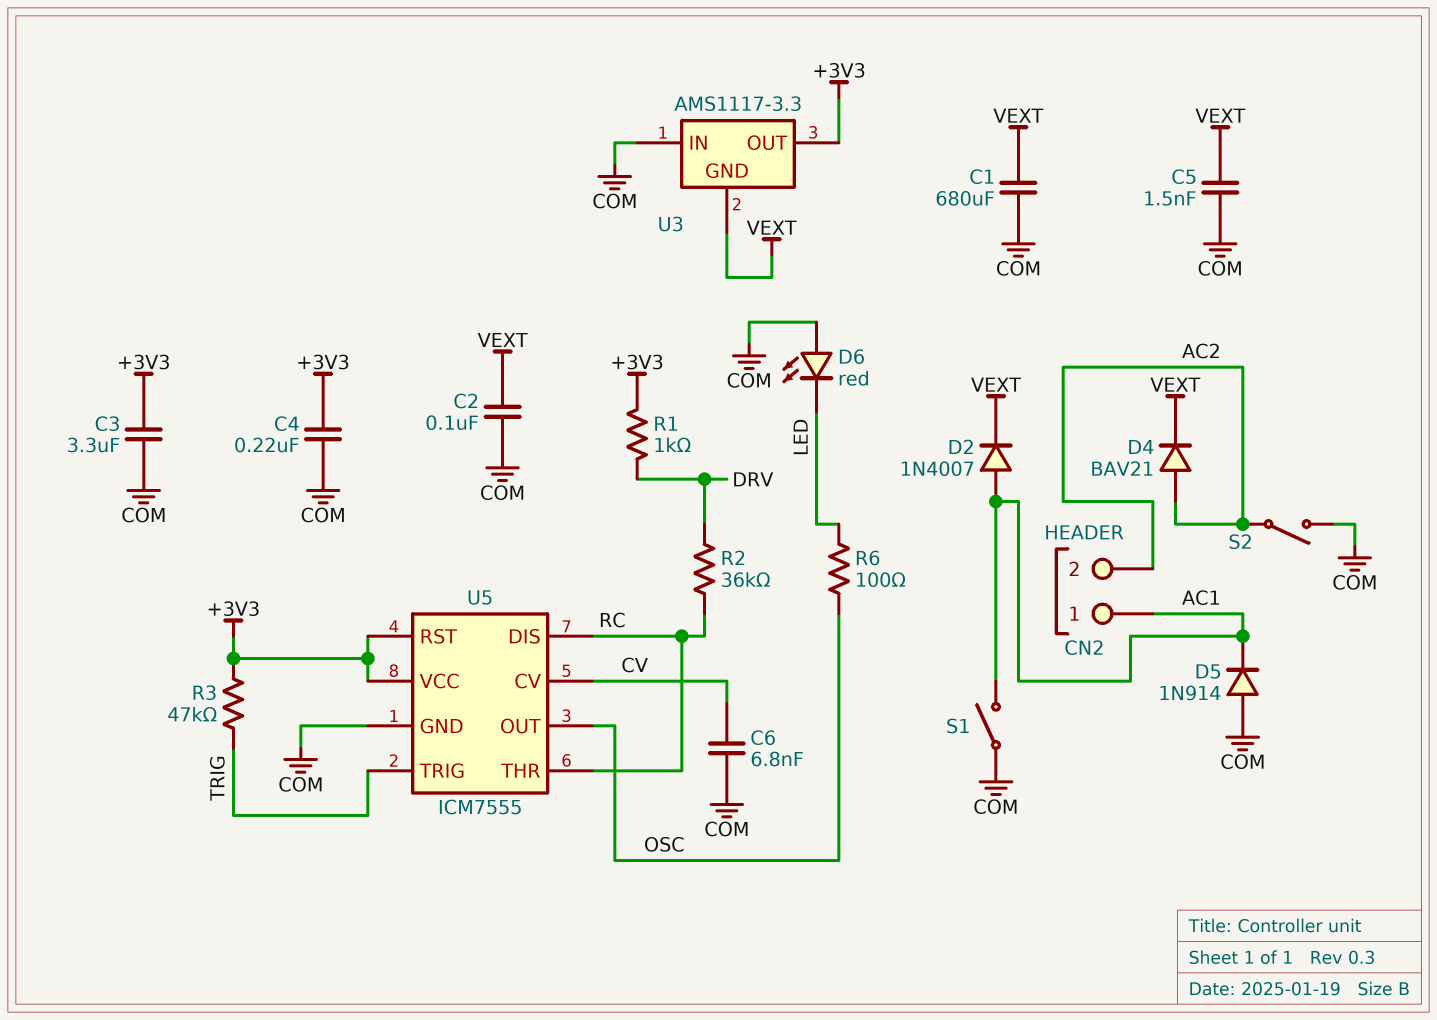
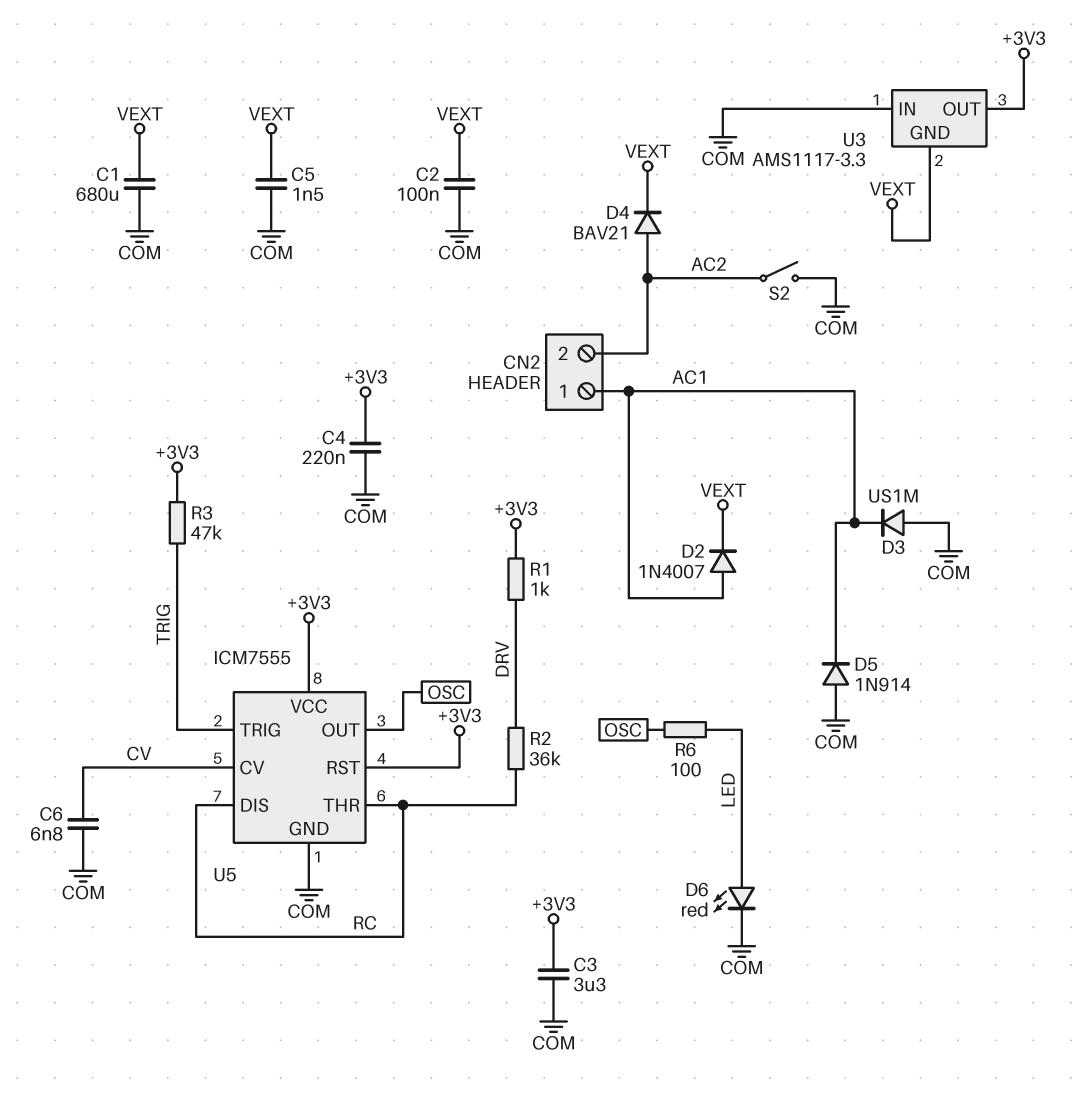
D3: none -> diode US1M (A COM, K AC1)
D6: LED red (A COM, K LED) -> LED red (A LED, K COM)
S1: switch (AC1, COM) -> none

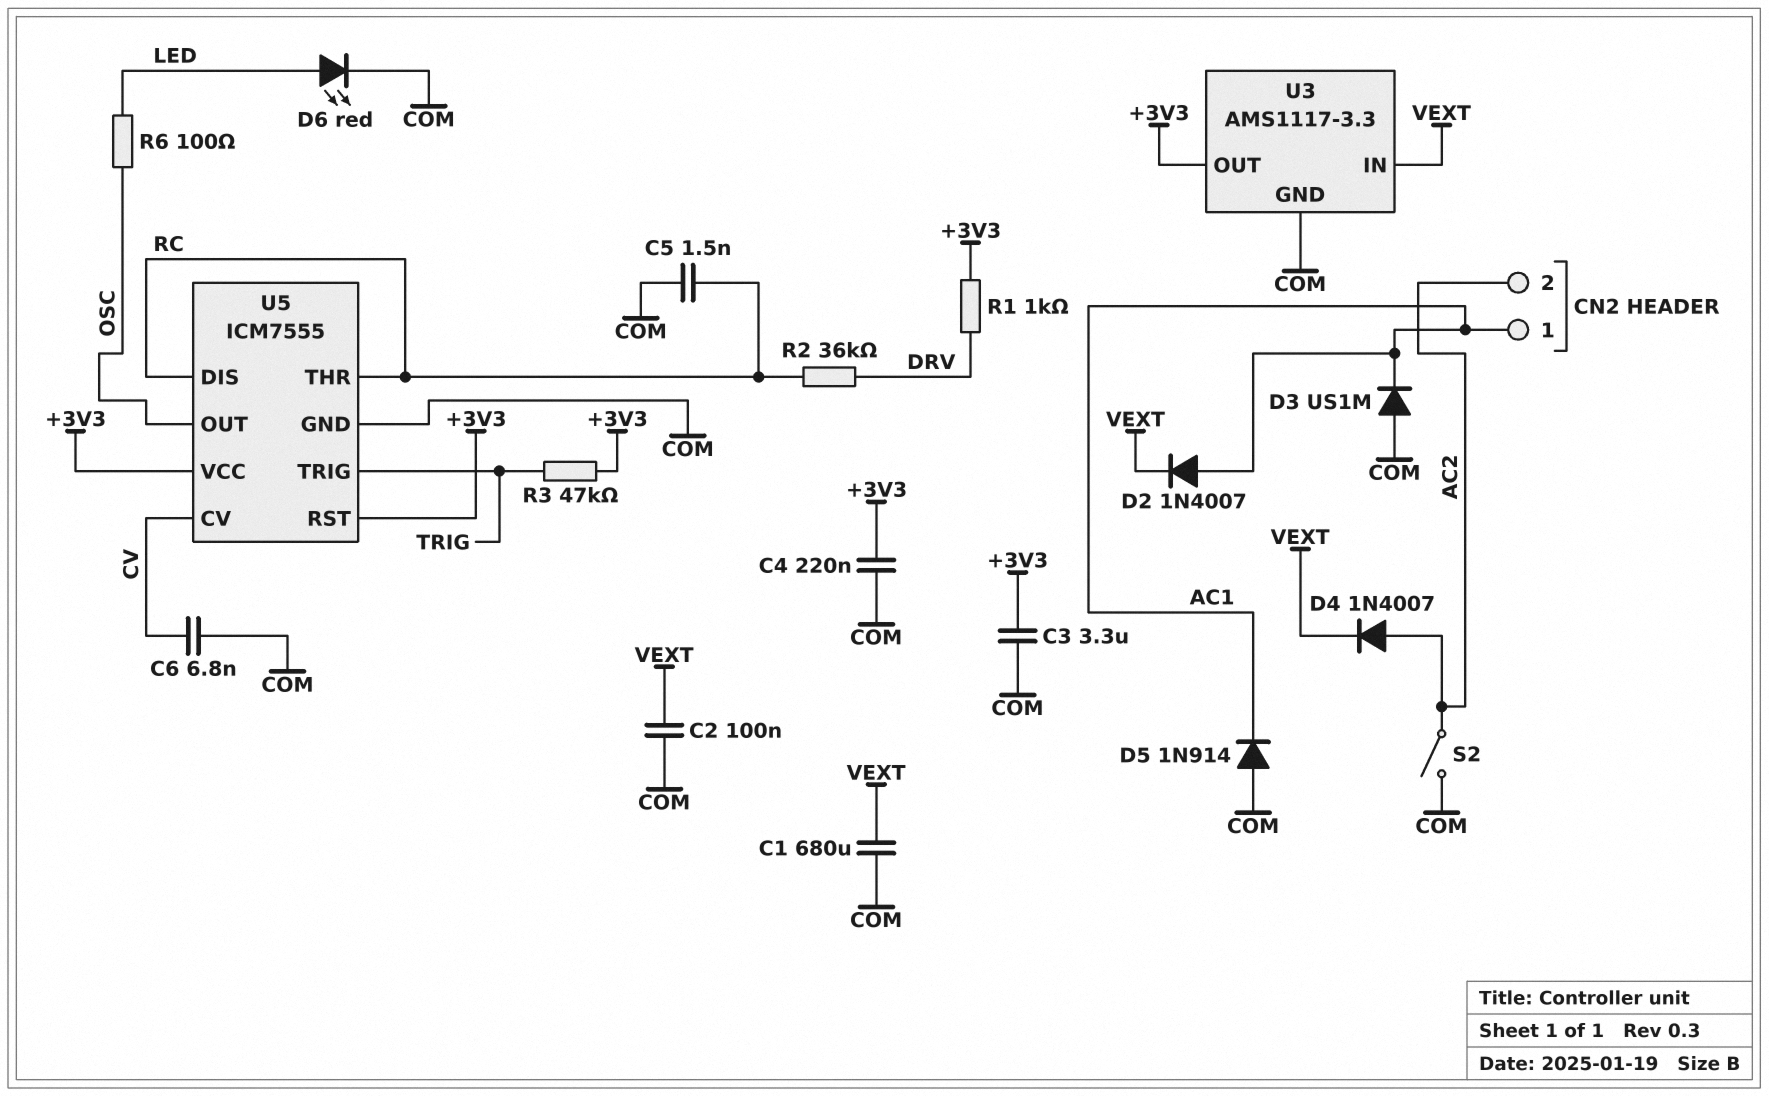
C5: 1.5nF (COM, VEXT) -> 1.5nF (COM, RC)
D4: diode BAV21 (A AC2, K VEXT) -> diode 1N4007 (A AC2, K VEXT)
U3 pin GND: VEXT -> COM
U3 pin IN: COM -> VEXT

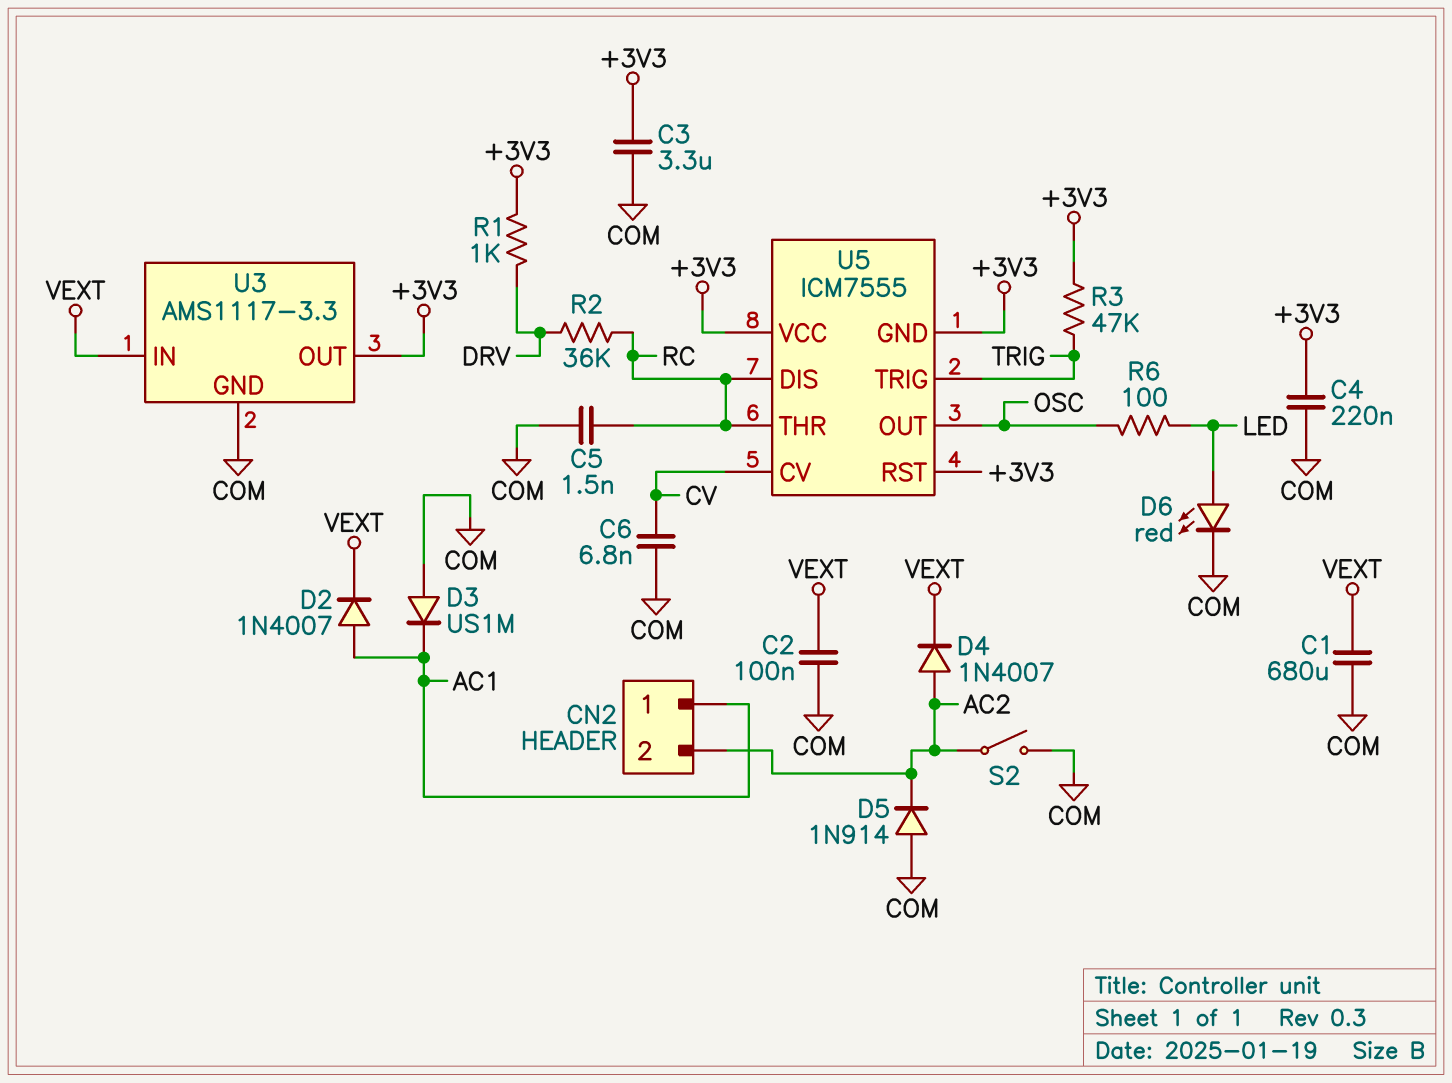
D5: diode 1N914 (A COM, K AC1) -> diode 1N914 (A COM, K AC2)
U5 pin GND: COM -> +3V3

